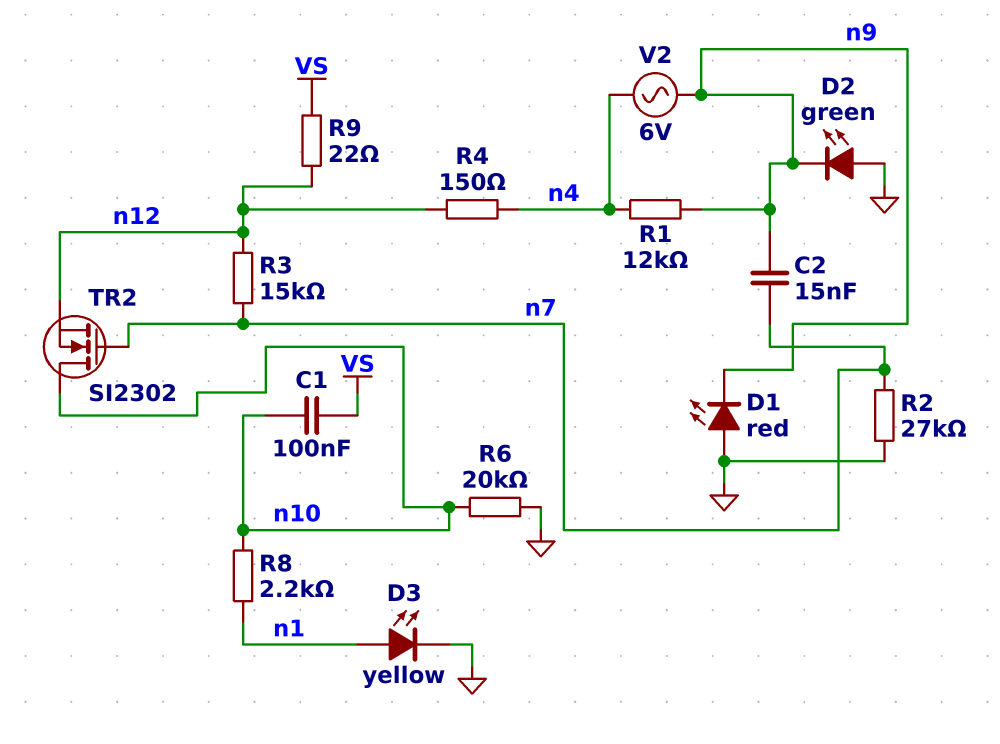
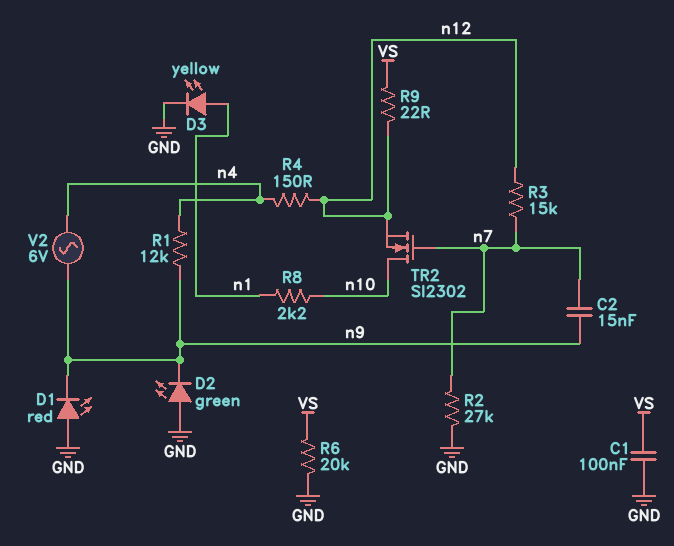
C1: 100nF (VS, n10) -> 100nF (GND, VS)
R6: 20k (GND, n10) -> 20k (GND, VS)

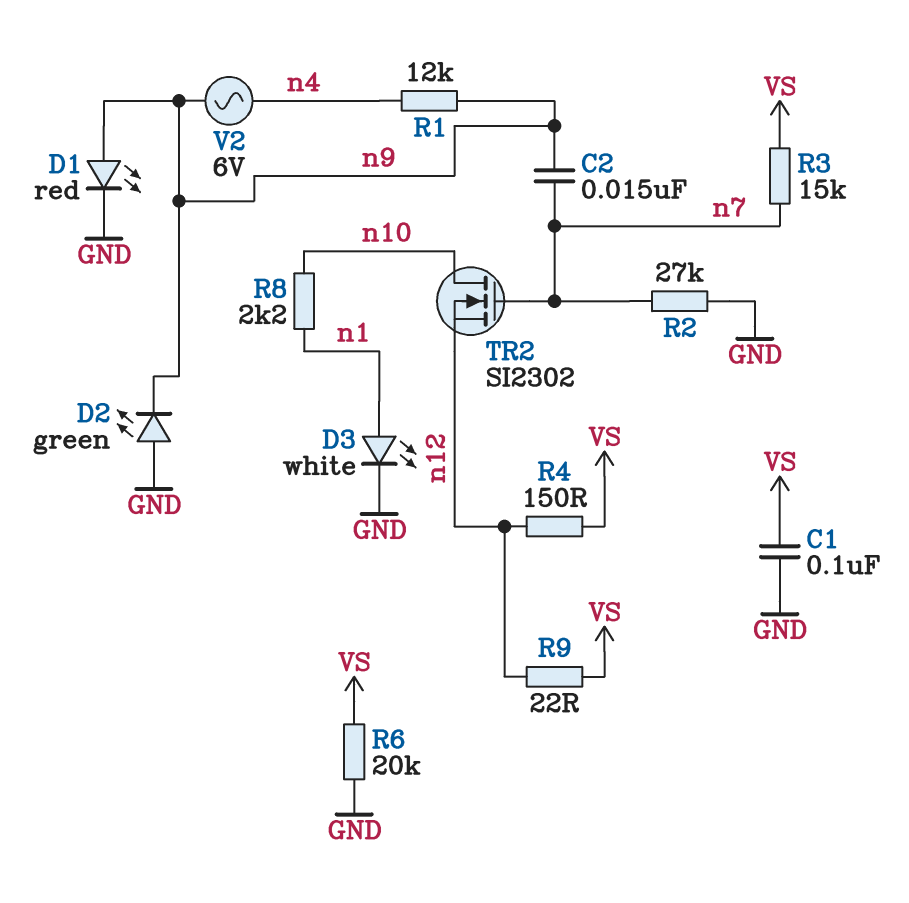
D1: LED red (A GND, K n9) -> LED red (A n9, K GND)
D3: LED yellow (A n1, K GND) -> LED white (A n1, K GND)
R3: 15k (n7, n12) -> 15k (VS, n7)
R4: 150 (n4, n12) -> 150 (VS, n12)

